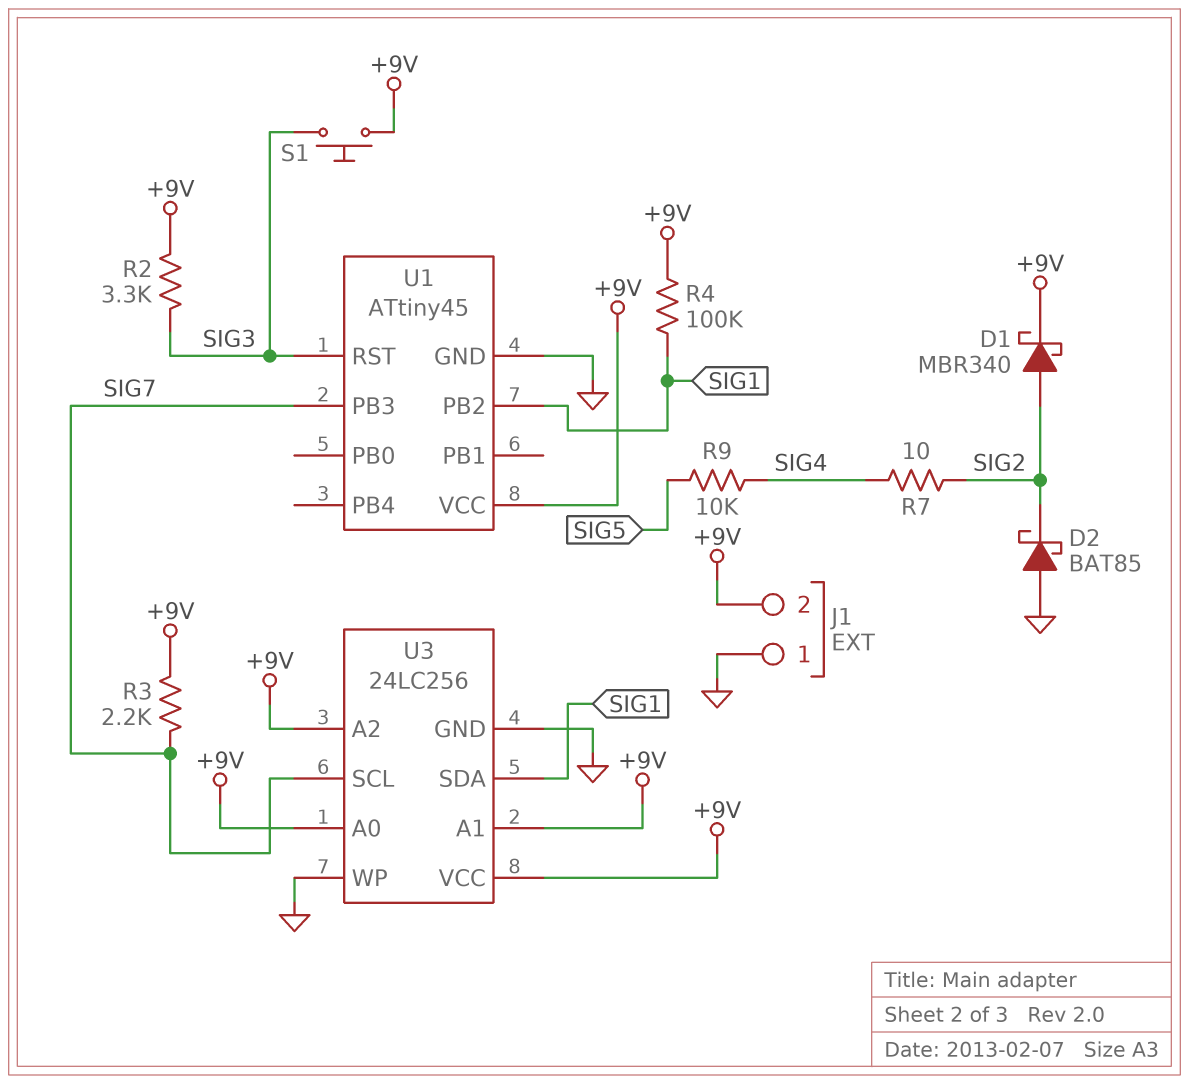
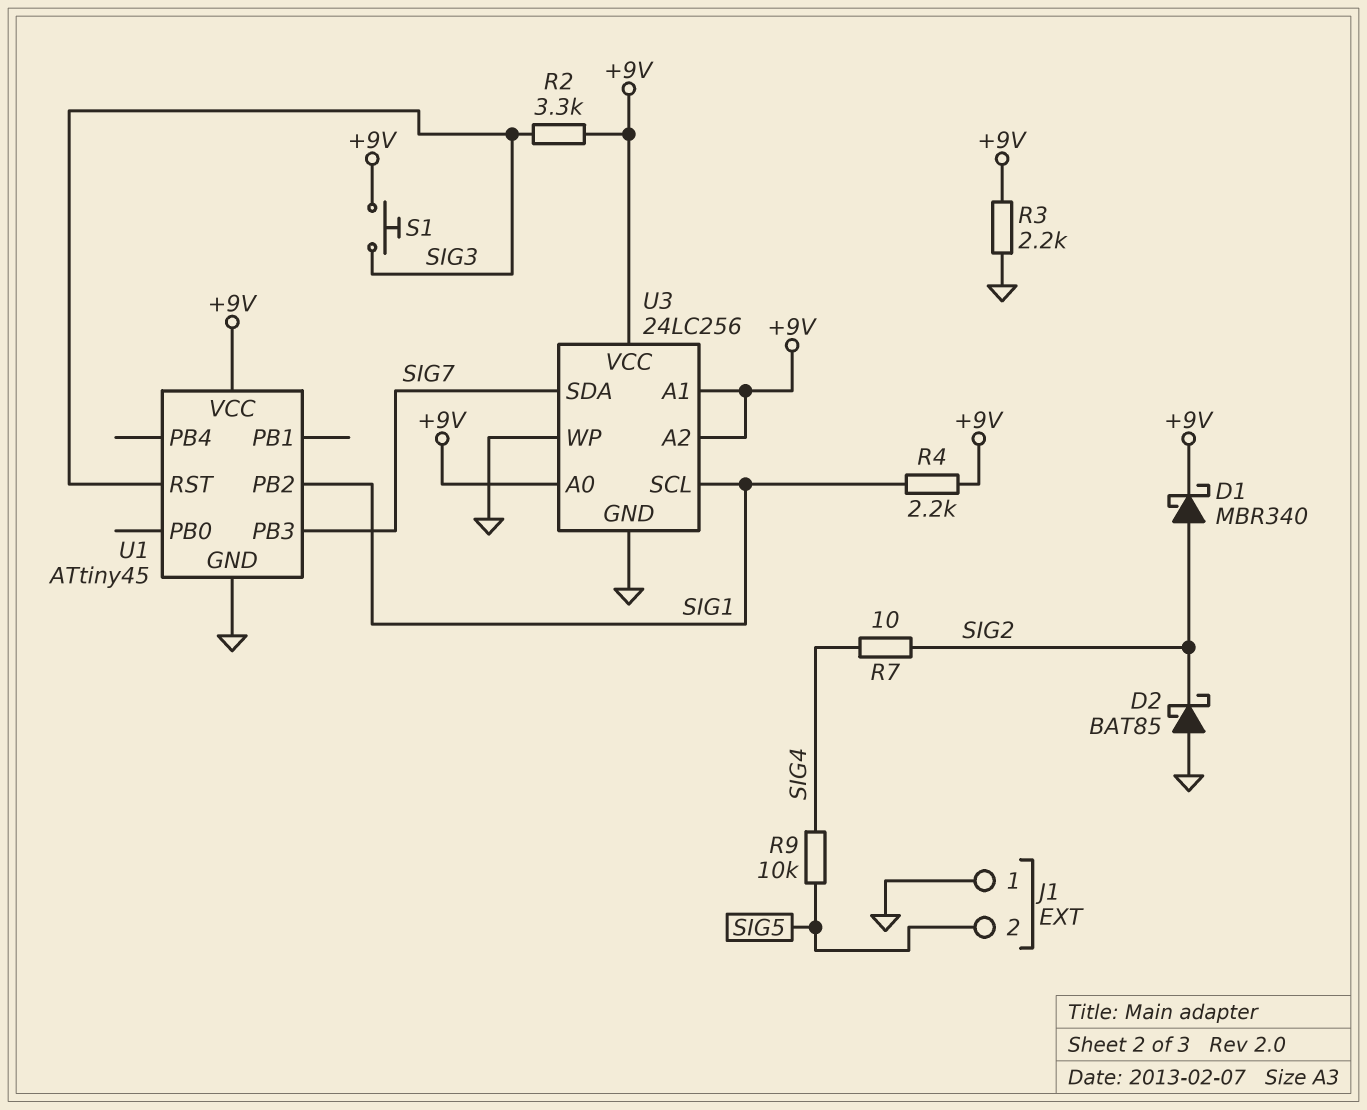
J1 pin 2: +9V -> SIG5
R3: 2.2k (+9V, SIG7) -> 2.2k (+9V, GND)
R4: 100k (+9V, SIG1) -> 2.2k (+9V, SIG1)
U3 pin SCL: SIG7 -> SIG1
U3 pin SDA: SIG1 -> SIG7

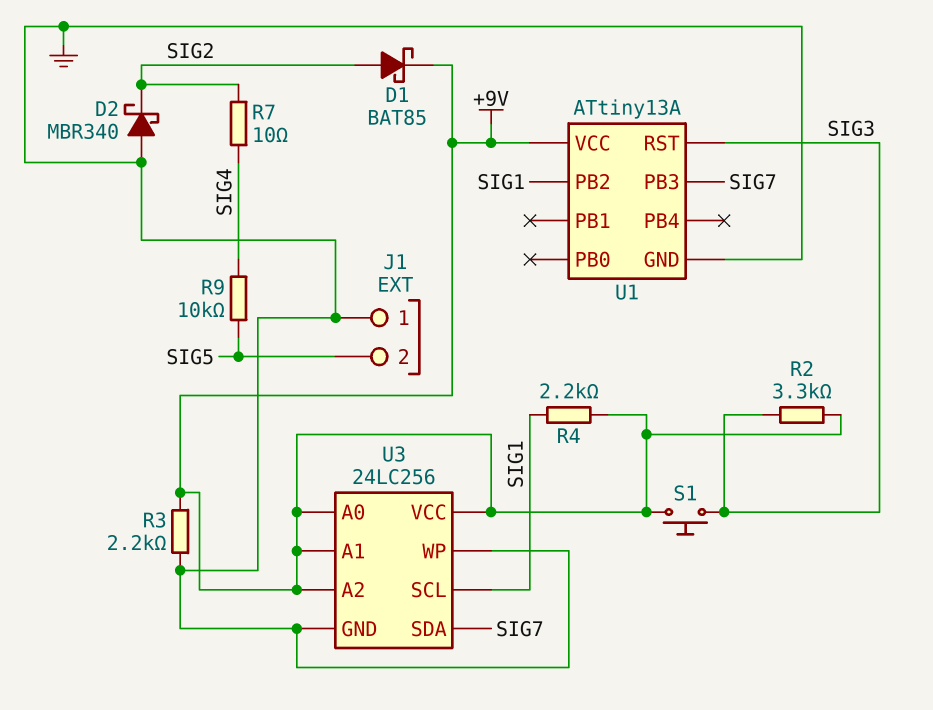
D1: schottky MBR340 (A SIG2, K +9V) -> schottky BAT85 (A SIG2, K +9V)
D2: schottky BAT85 (A GND, K SIG2) -> schottky MBR340 (A GND, K SIG2)
U1: ATtiny45 -> ATtiny13A

